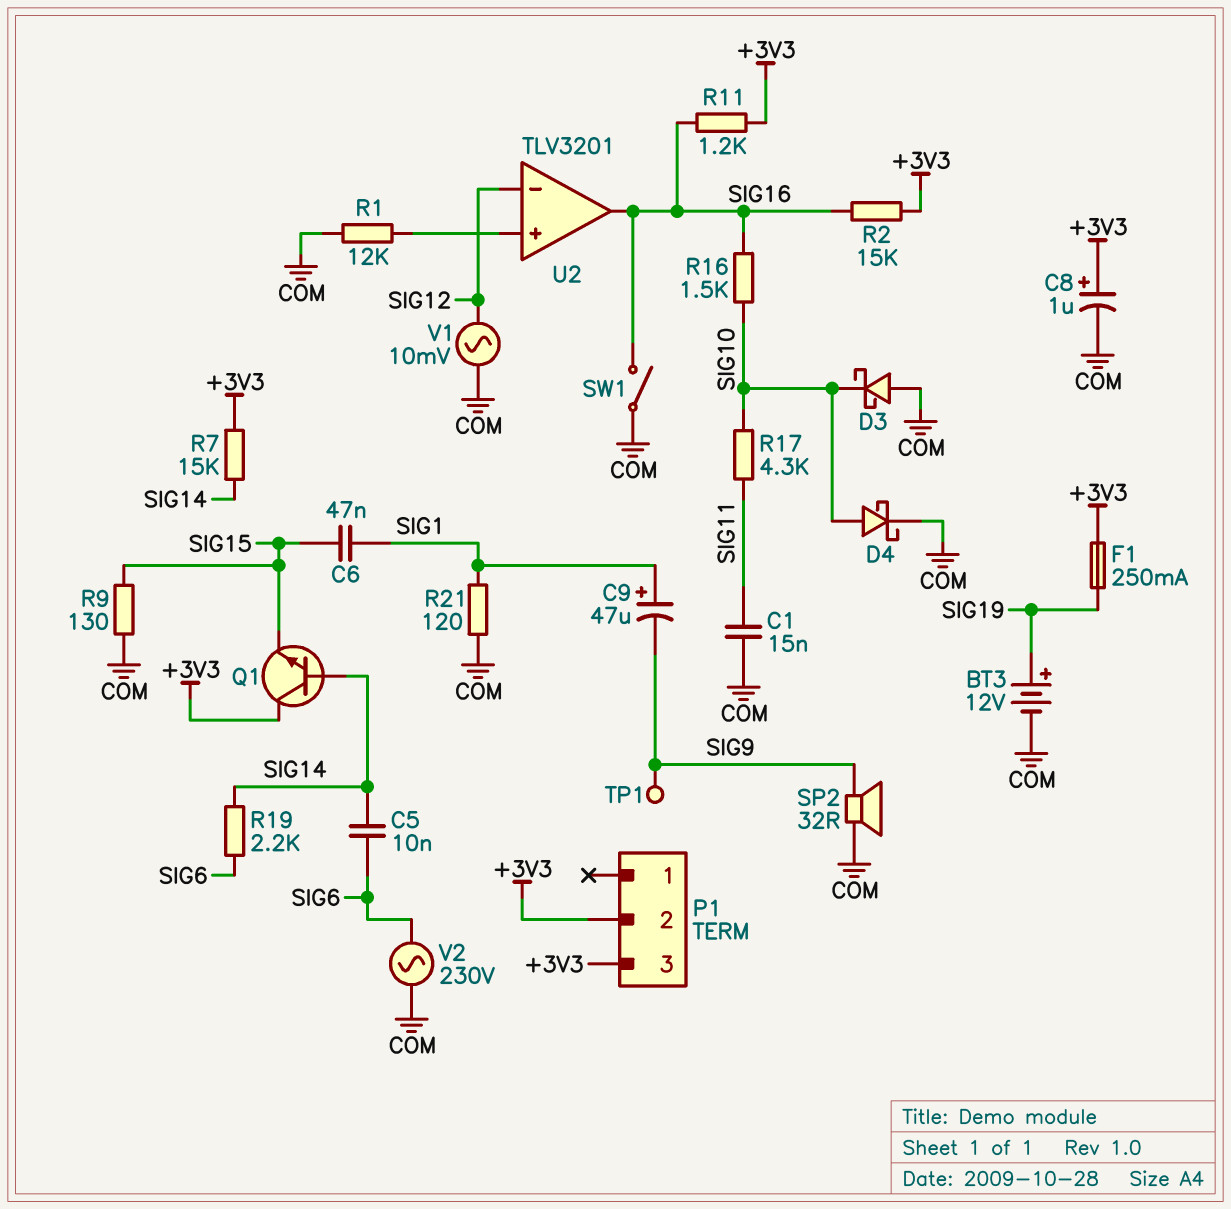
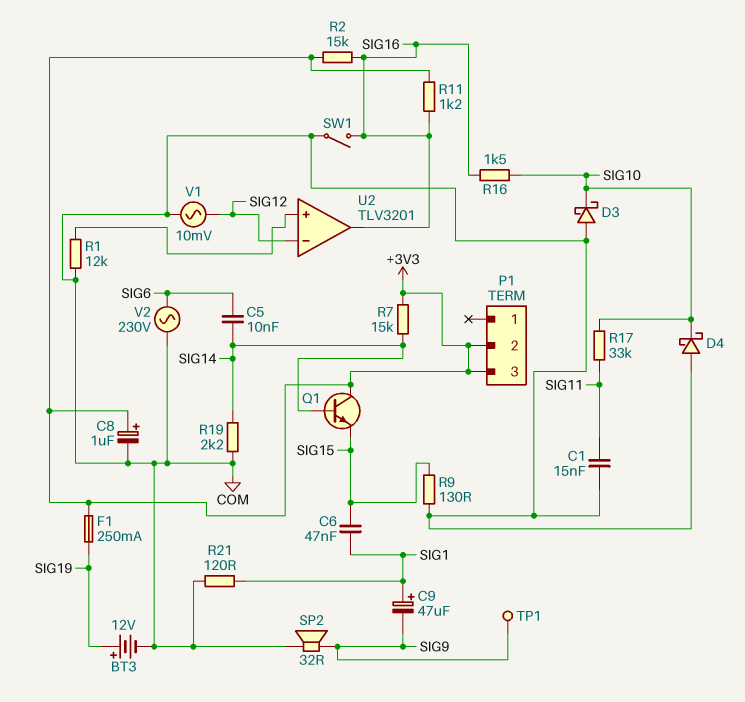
D4: schottky (A SIG10, K COM) -> schottky (A COM, K SIG10)
R17: 4.3k (SIG10, SIG11) -> 33k (SIG10, SIG11)
R19: 2.2k (SIG6, SIG14) -> 2.2k (COM, SIG14)

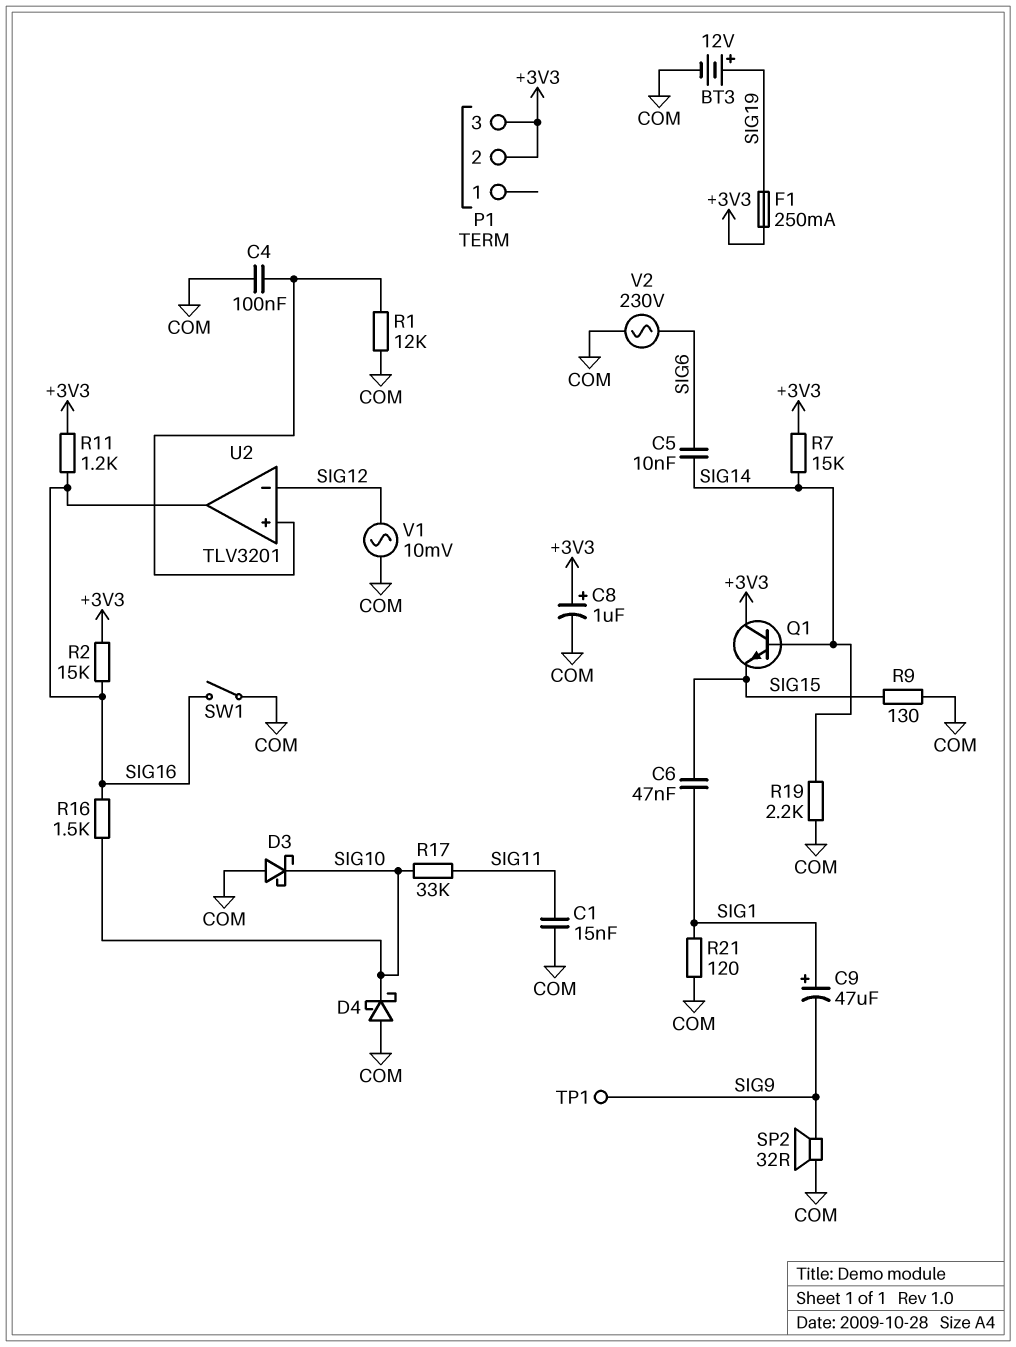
C4: none -> 100nF (COM, U2/in+)

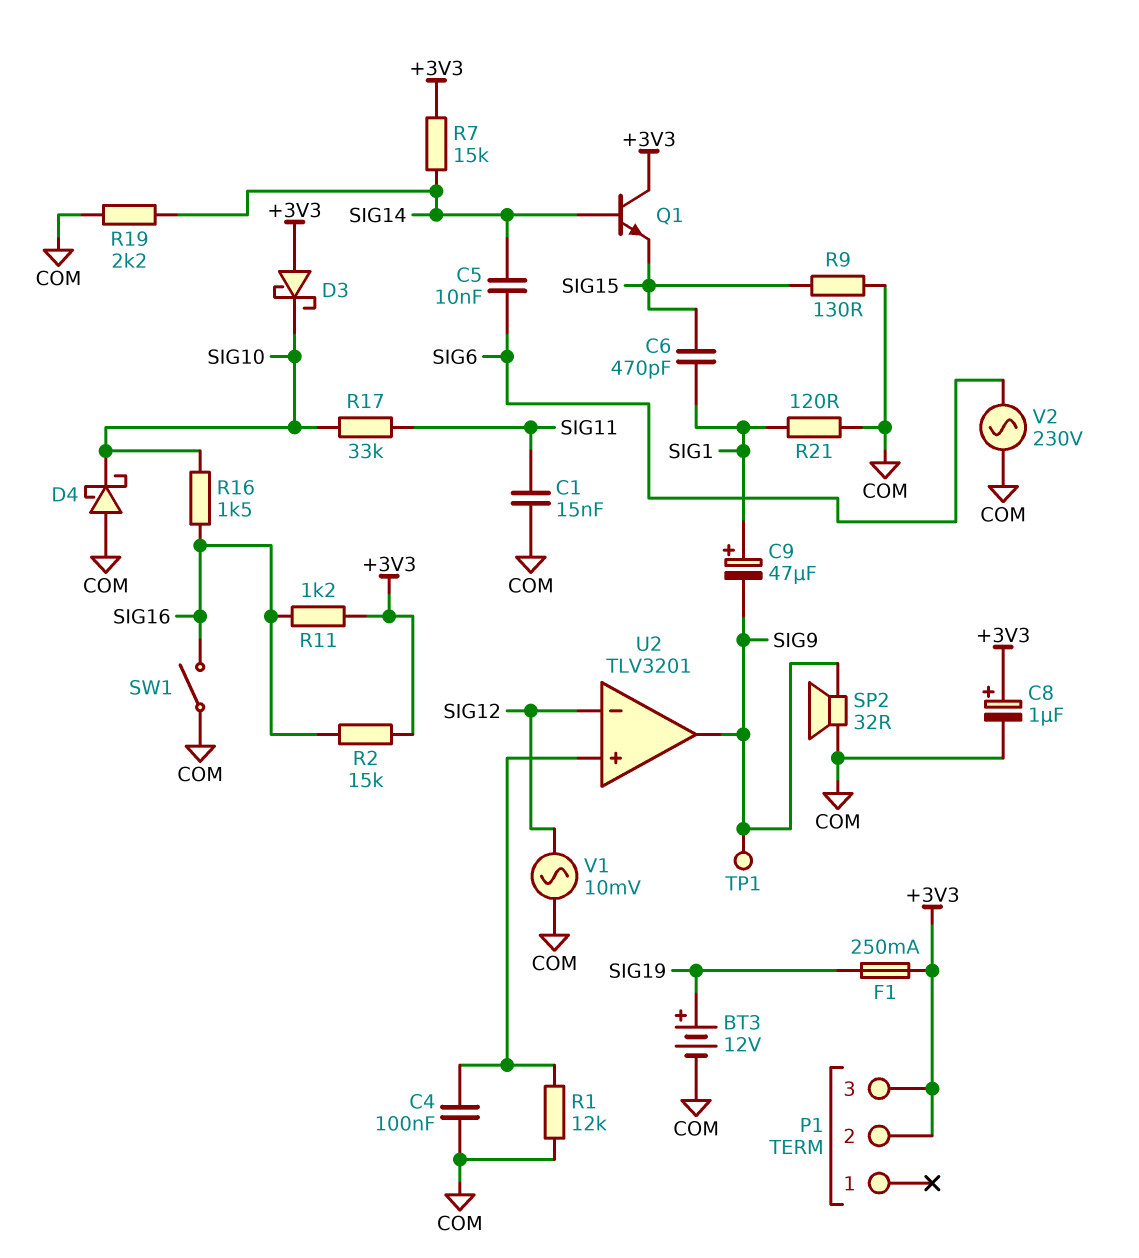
C6: 47nF (SIG1, SIG15) -> 470pF (SIG1, SIG15)
D3: schottky (A COM, K SIG10) -> schottky (A +3V3, K SIG10)
U2 pin out: SIG16 -> SIG9

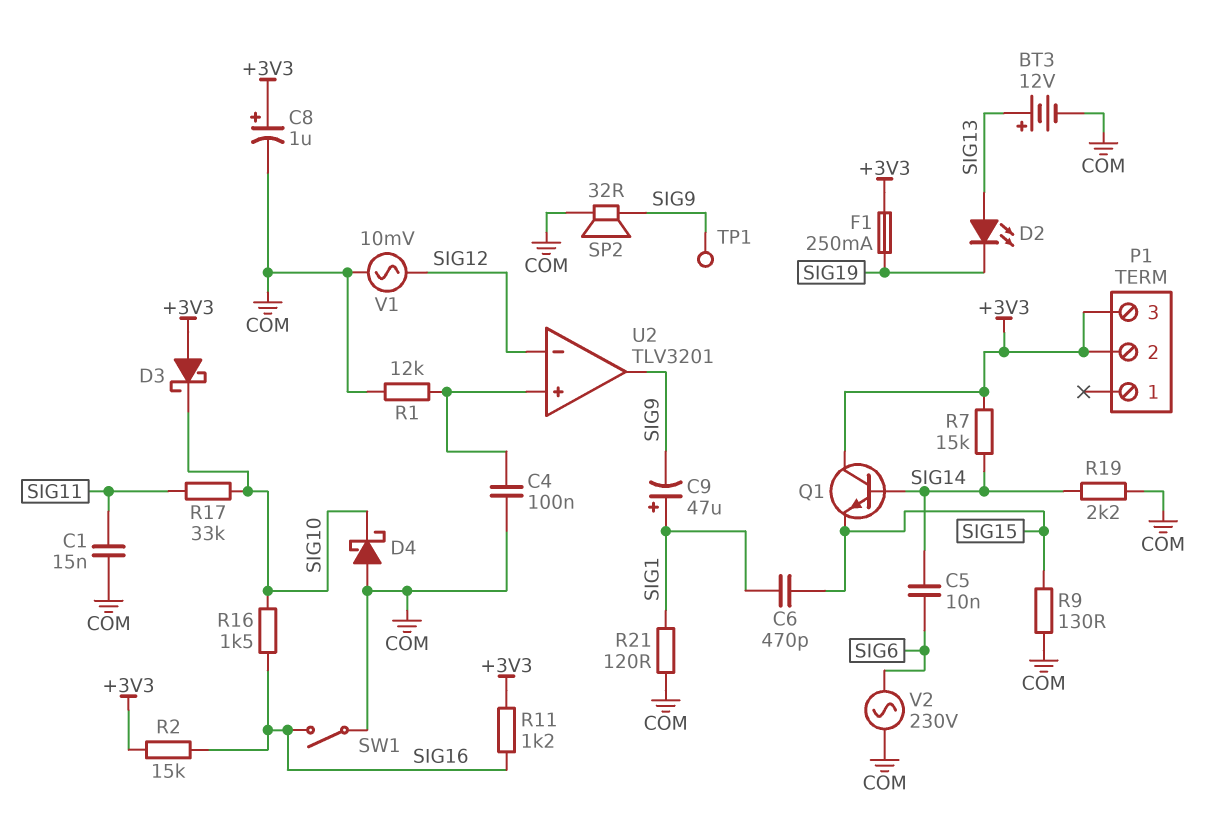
BT3: 12V (plus SIG19, minus COM) -> 12V (plus SIG13, minus COM)
D2: none -> LED (A SIG13, K SIG19)

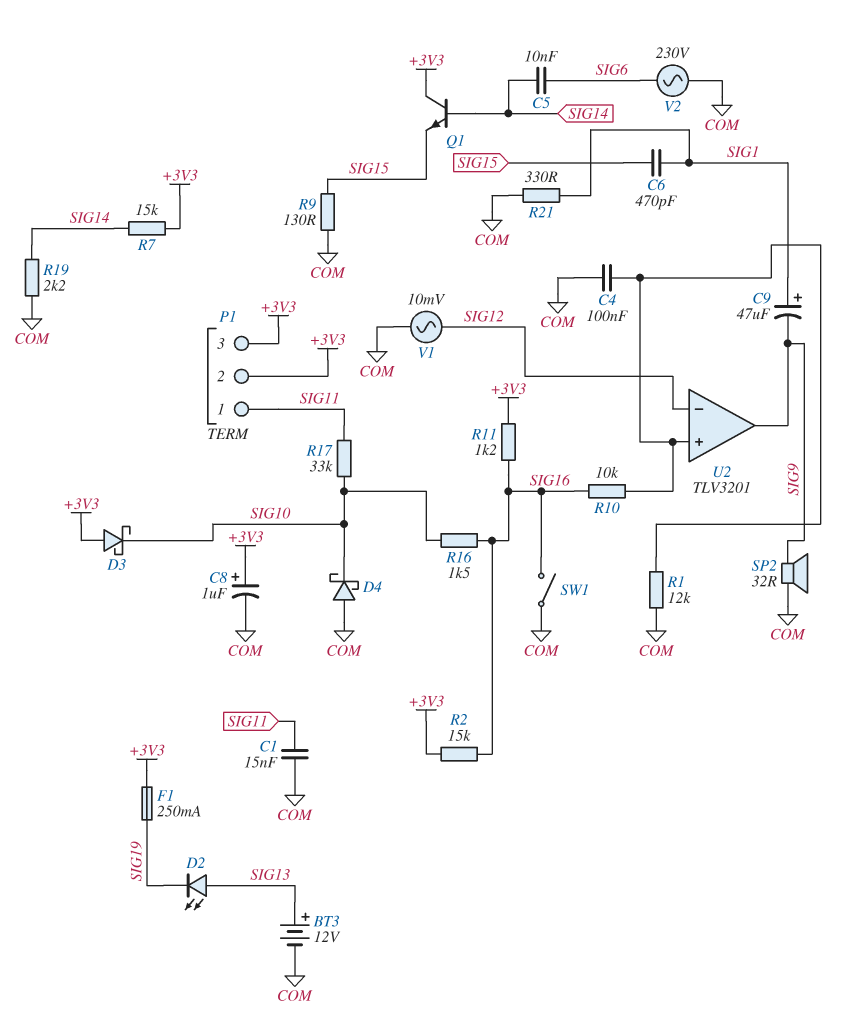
P1 pin 1: none -> SIG11
R10: none -> 10k (SIG16, U2/in+)
R21: 120 (COM, SIG1) -> 330 (COM, SIG1)
TP1: test point (SIG9) -> none

